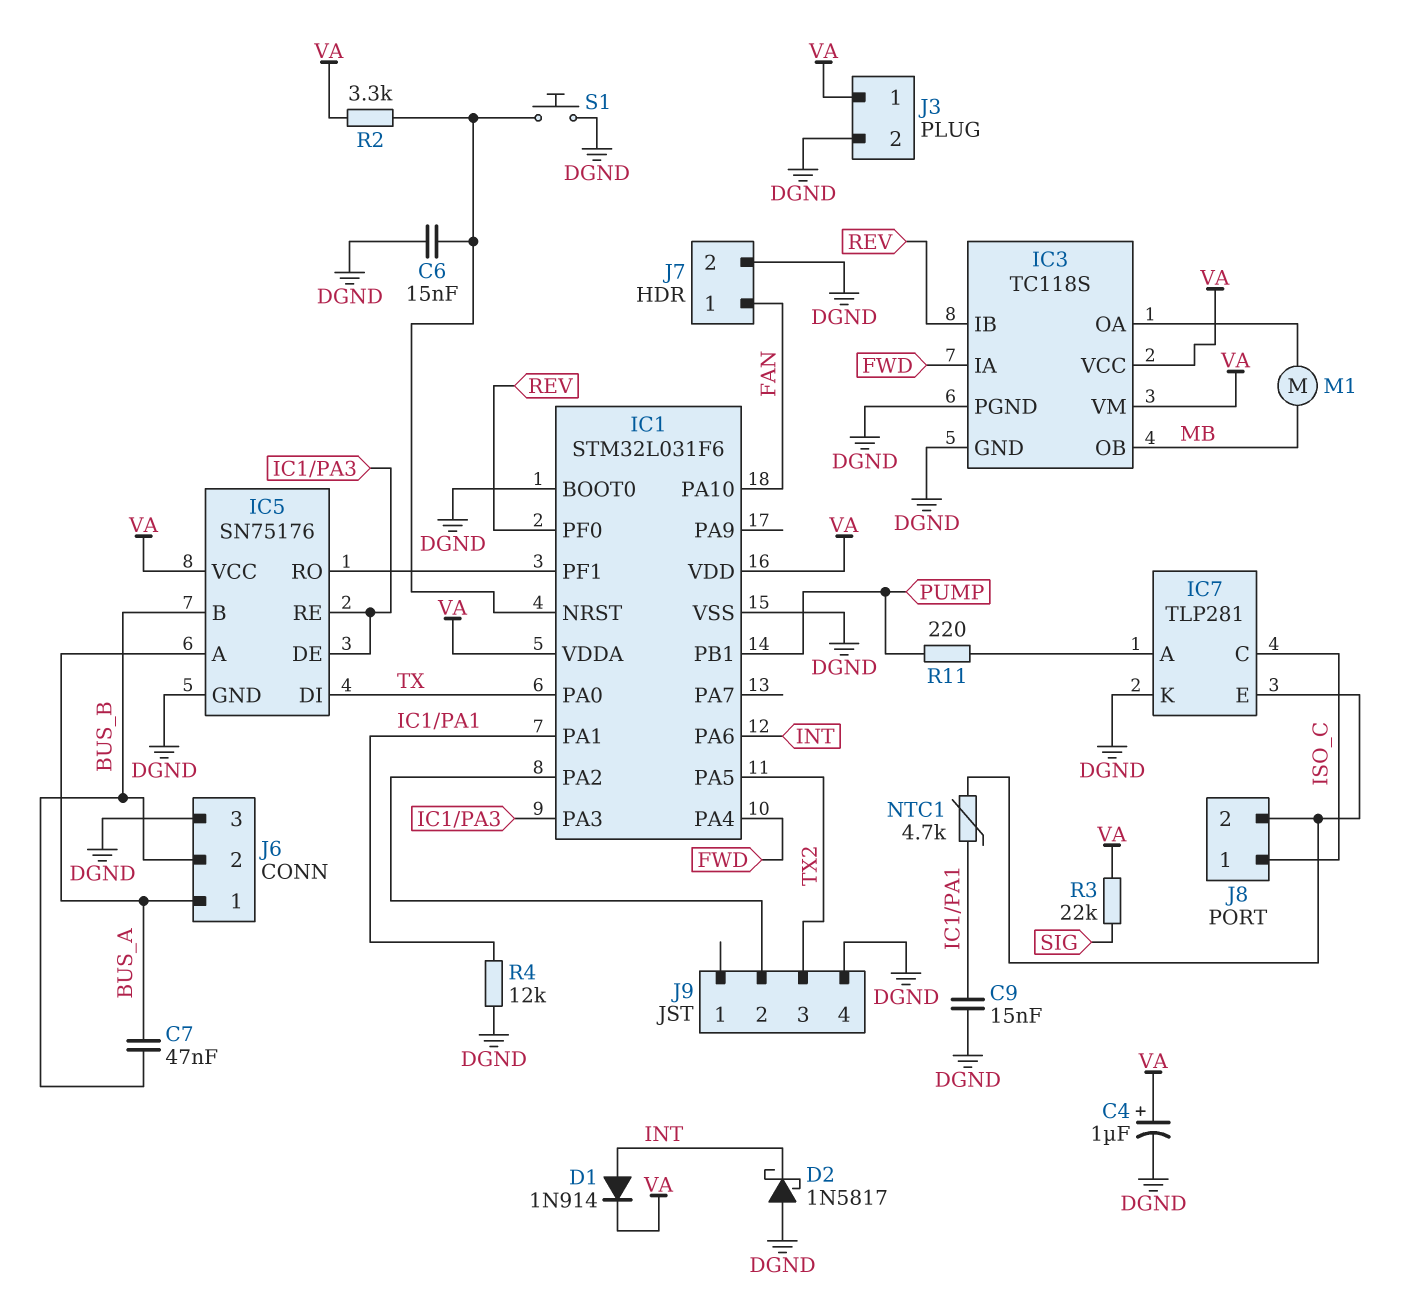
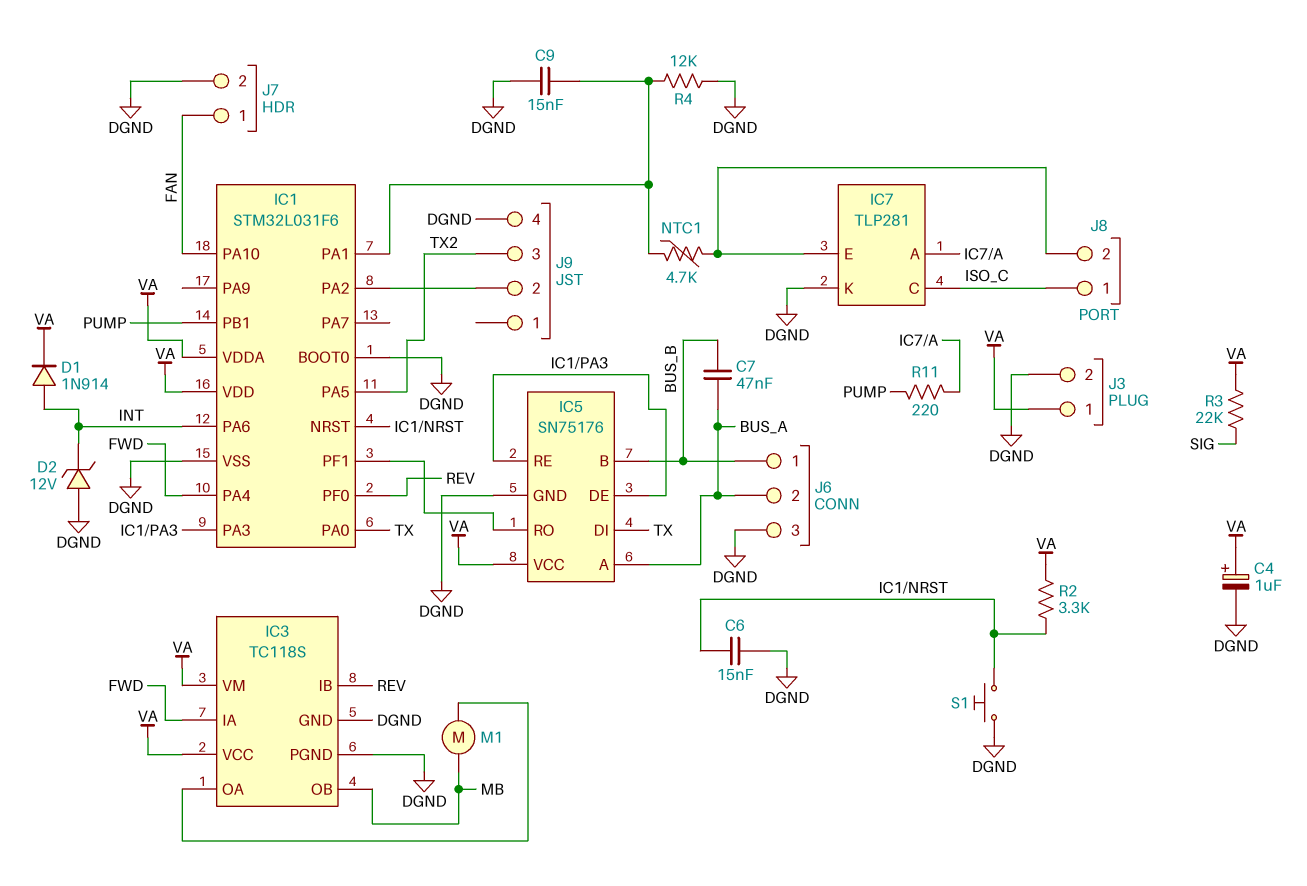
D2: schottky 1N5817 (A DGND, K INT) -> zener 12V (A DGND, K INT)
J6 pin 1: BUS_A -> BUS_B
J6 pin 2: BUS_B -> BUS_A

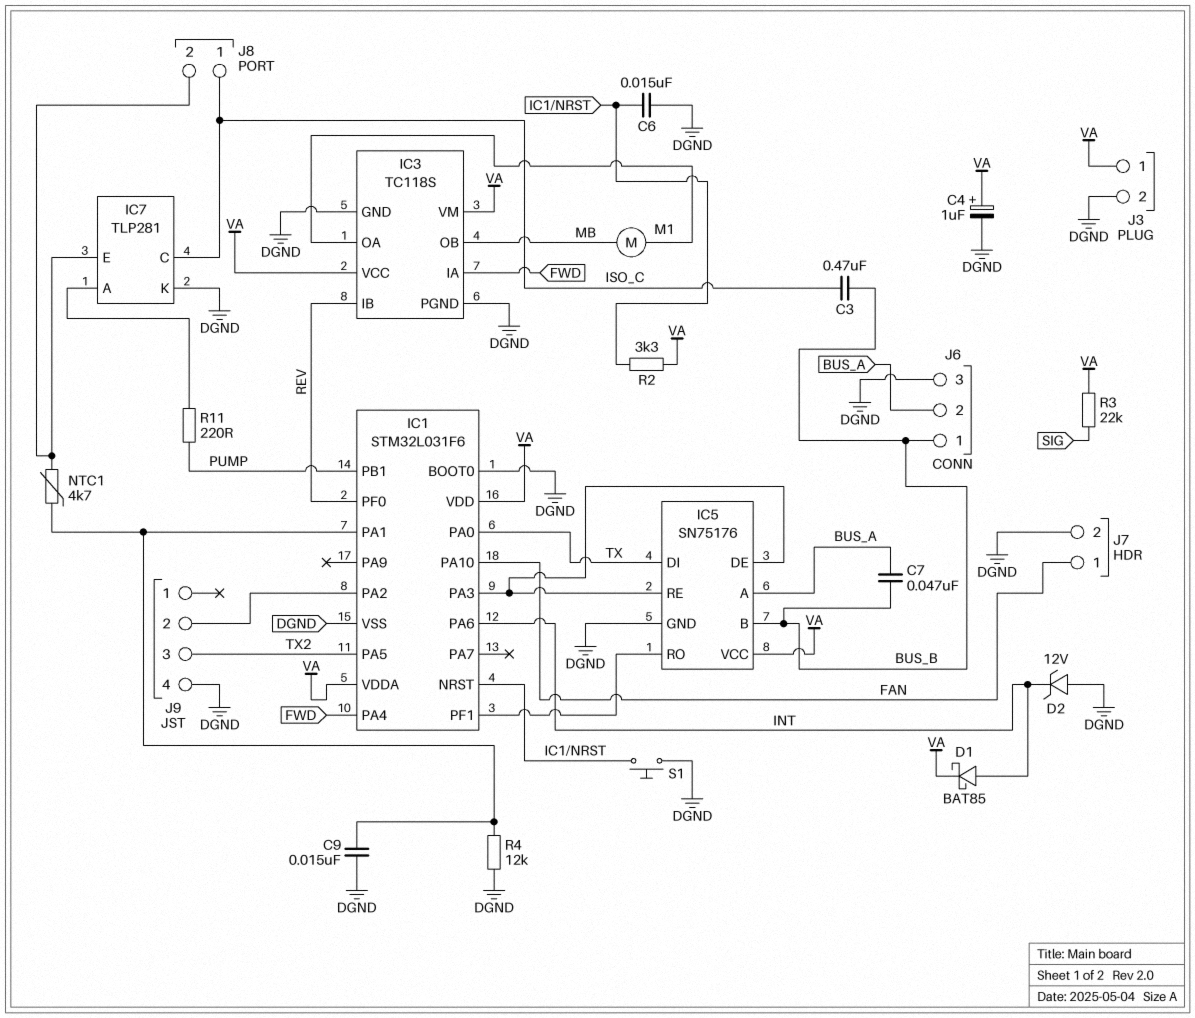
C3: none -> 470nF (BUS_B, ISO_C)
D1: diode 1N914 (A INT, K VA) -> schottky BAT85 (A INT, K VA)

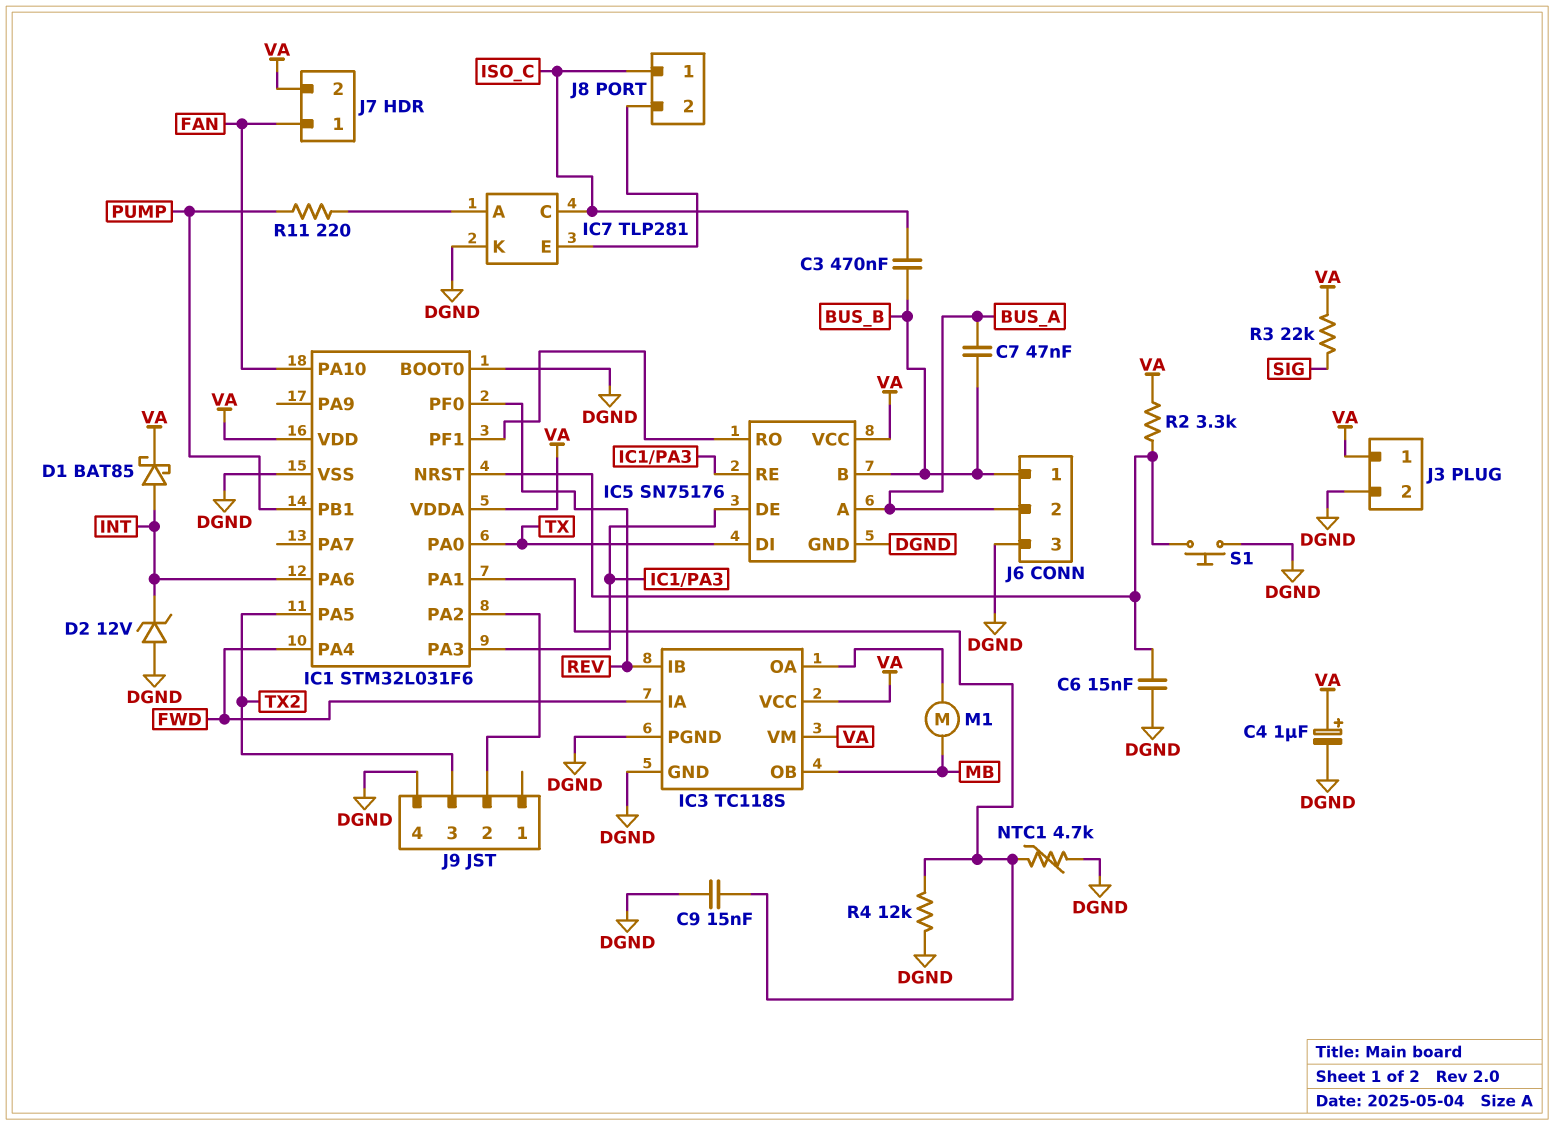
J7 pin 2: DGND -> VA
NTC1: 4.7k (IC1/PA1, IC7/E) -> 4.7k (DGND, IC1/PA1)

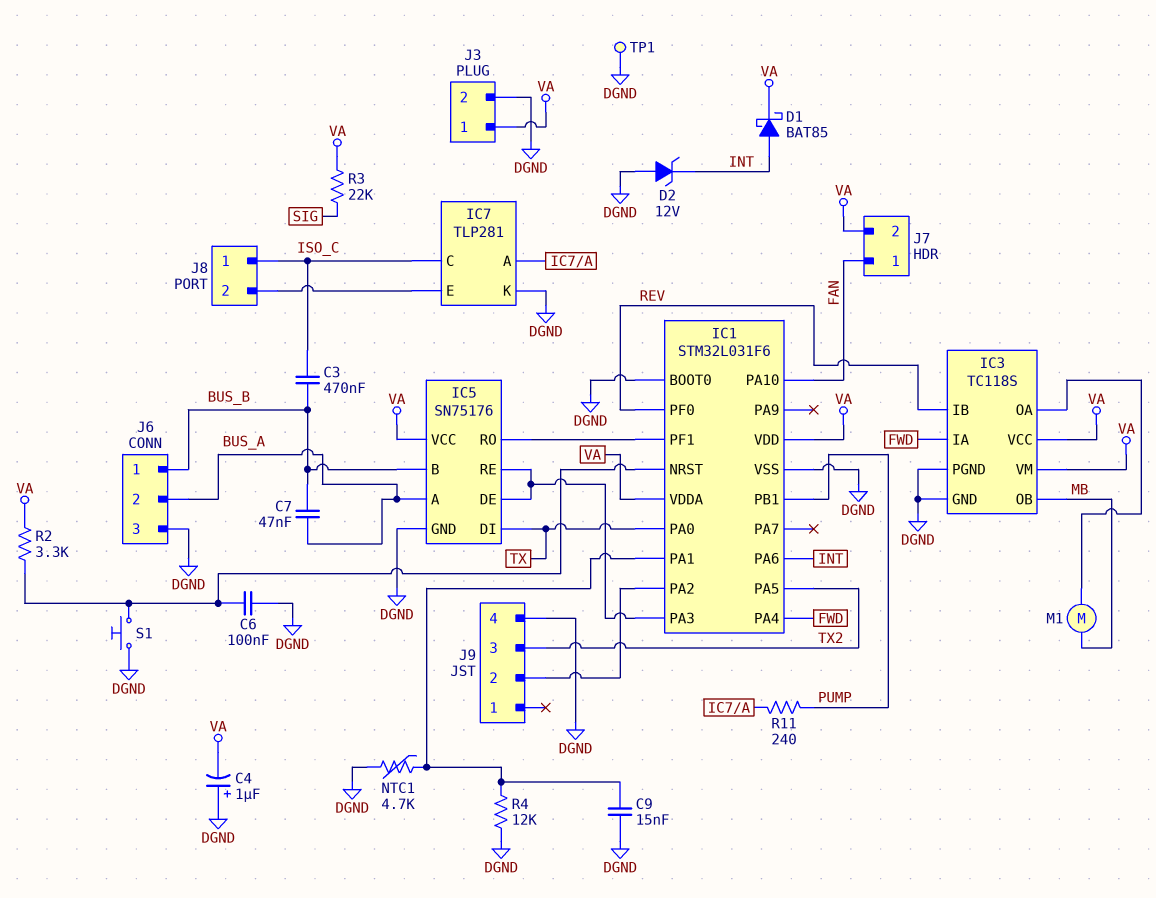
C4: 1uF (plus VA, minus DGND) -> 1uF (plus DGND, minus VA)
C6: 15nF (DGND, IC1/NRST) -> 100nF (DGND, IC1/NRST)
R11: 220 (IC7/A, PUMP) -> 240 (IC7/A, PUMP)
TP1: none -> test point (DGND)

